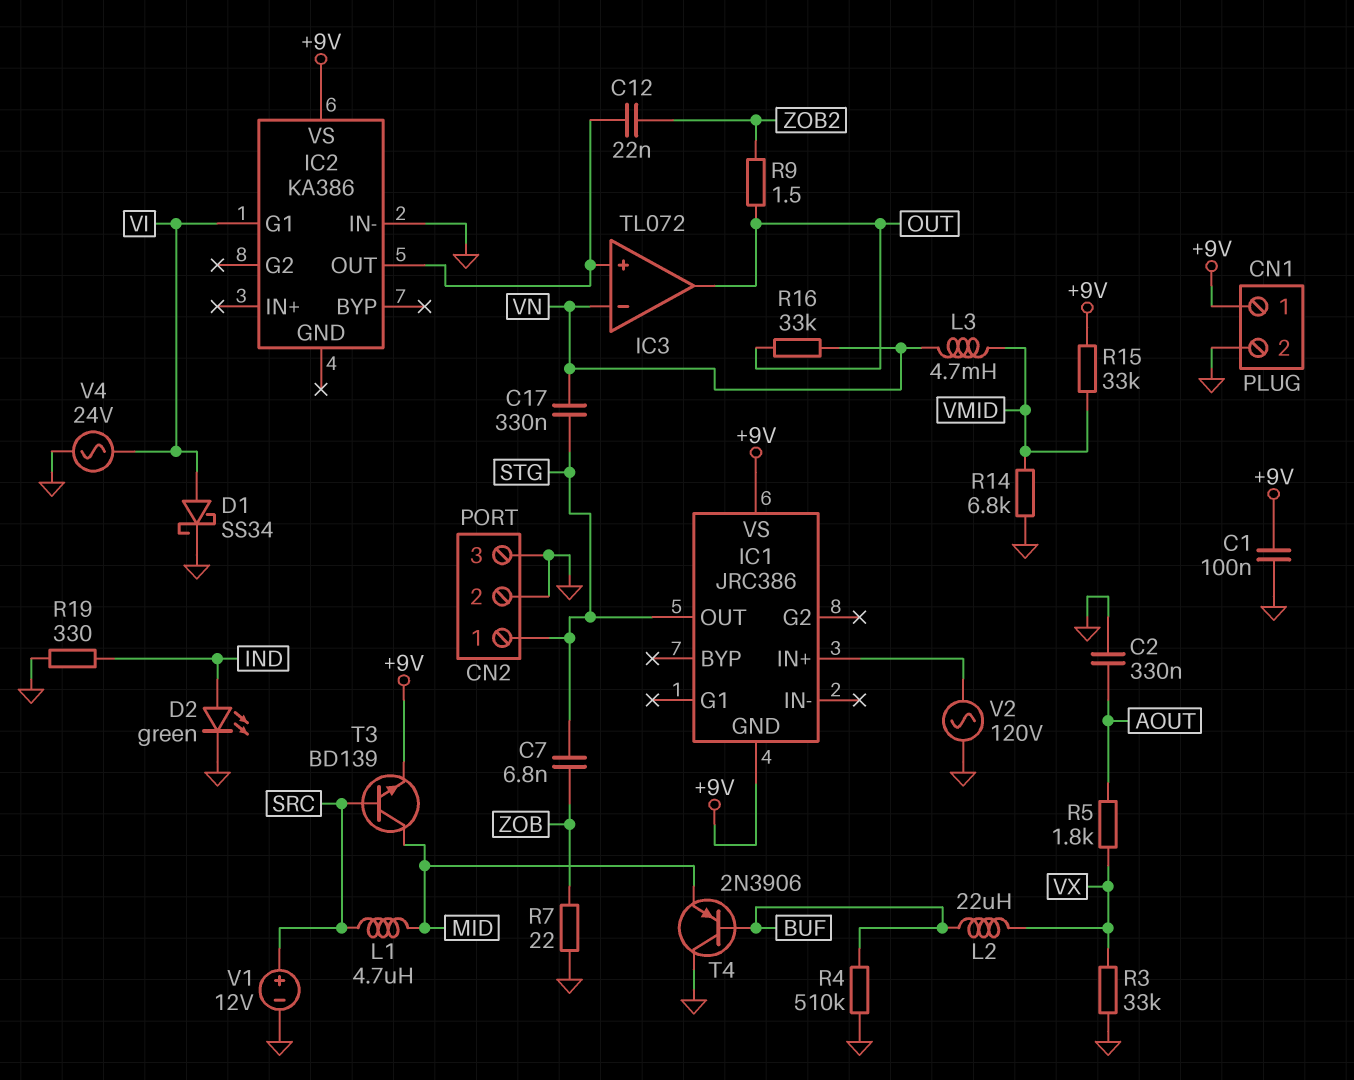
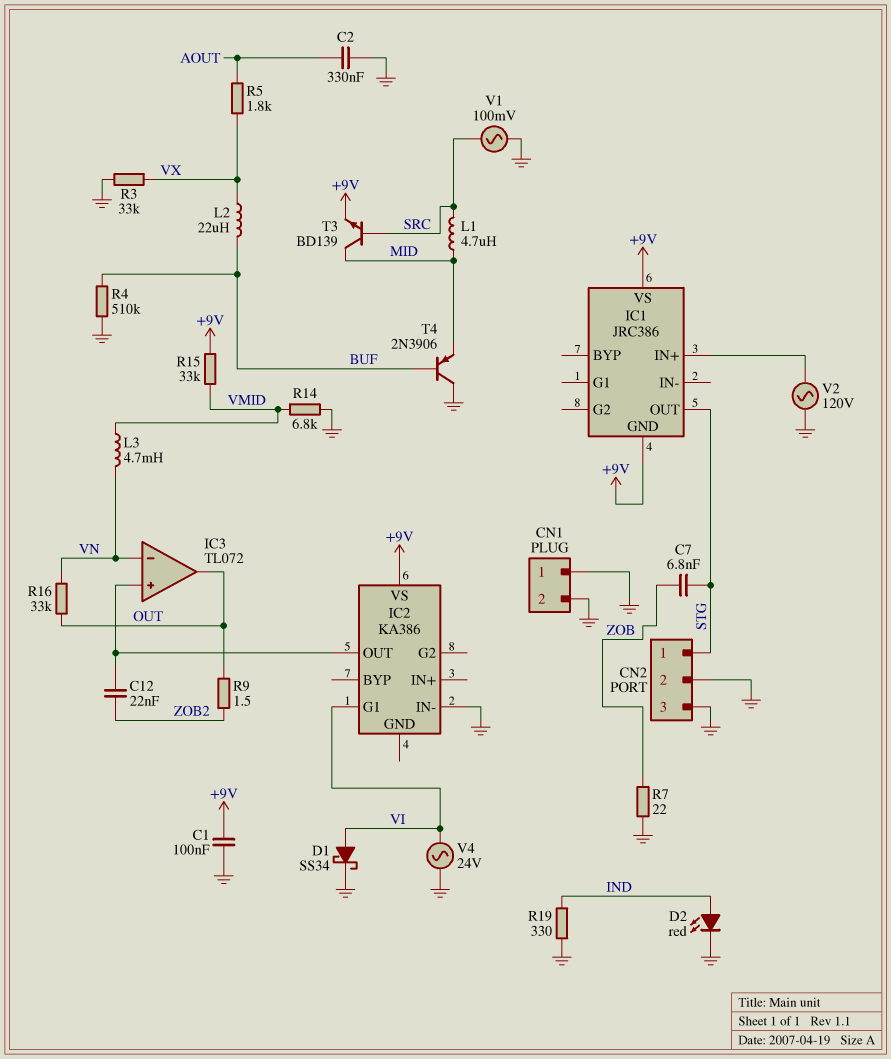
C17: 330nF (STG, VN) -> none
CN1 pin 1: +9V -> GND
D2: LED green (A IND, K GND) -> LED red (A IND, K GND)
V1: 12V (plus SRC, minus GND) -> AC 100mV (GND, SRC)

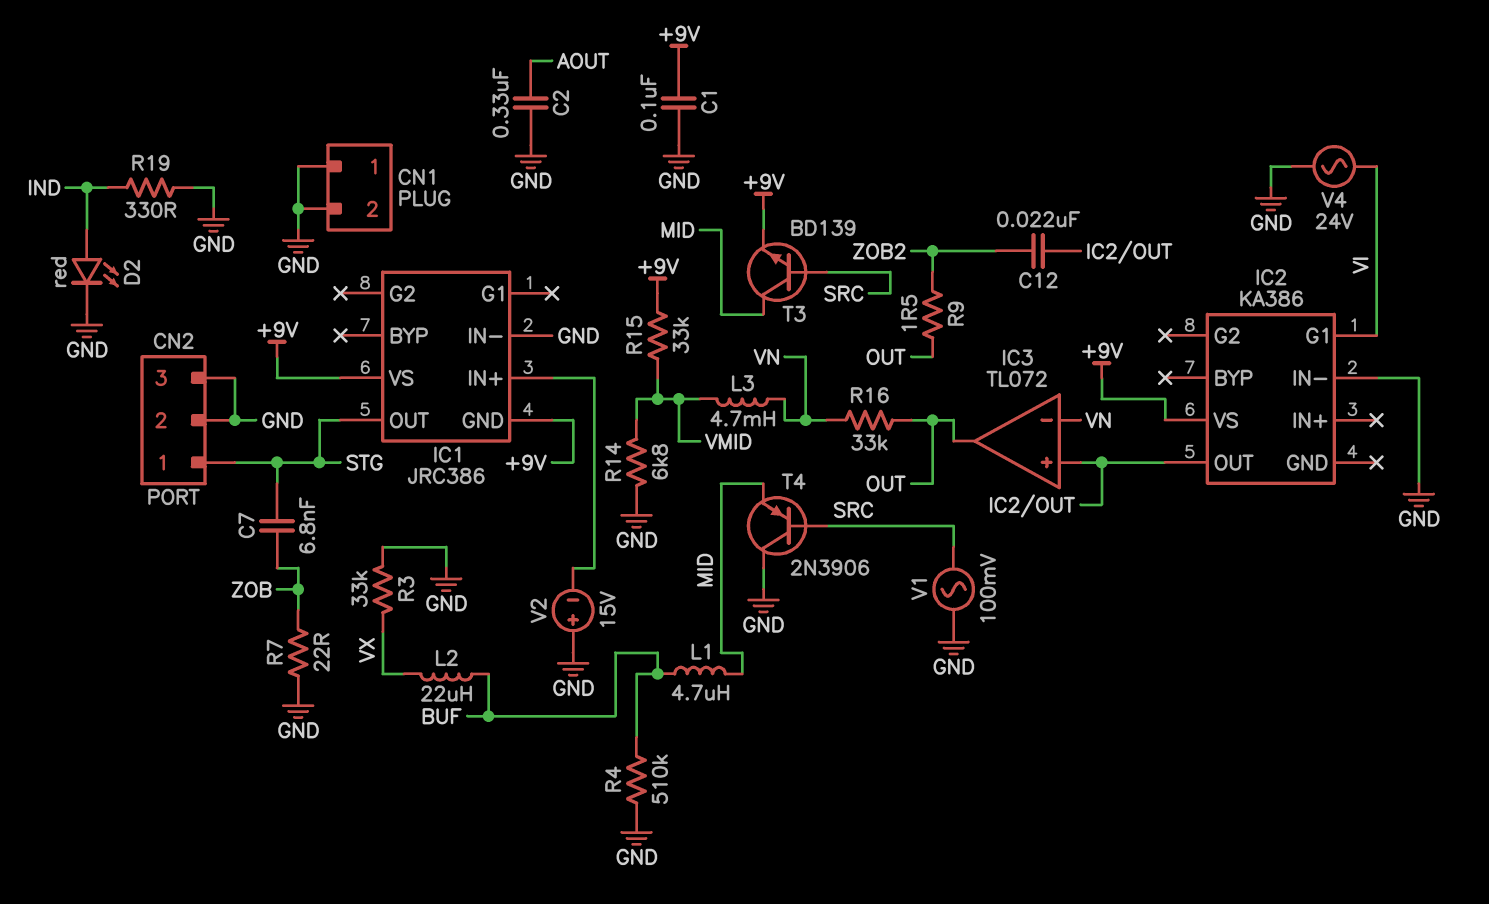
D1: schottky SS34 (A VI, K GND) -> none
IC1 pin IN-: none -> GND
L1: 4.7uH (MID, SRC) -> 4.7uH (BUF, MID)
R5: 1.8k (AOUT, VX) -> none
T4: PNP 2N3906 (B BUF, C GND, E MID) -> PNP 2N3906 (B SRC, C GND, E MID)
V2: AC 120V (GND, IC1/IN+) -> 15V (plus GND, minus IC1/IN+)

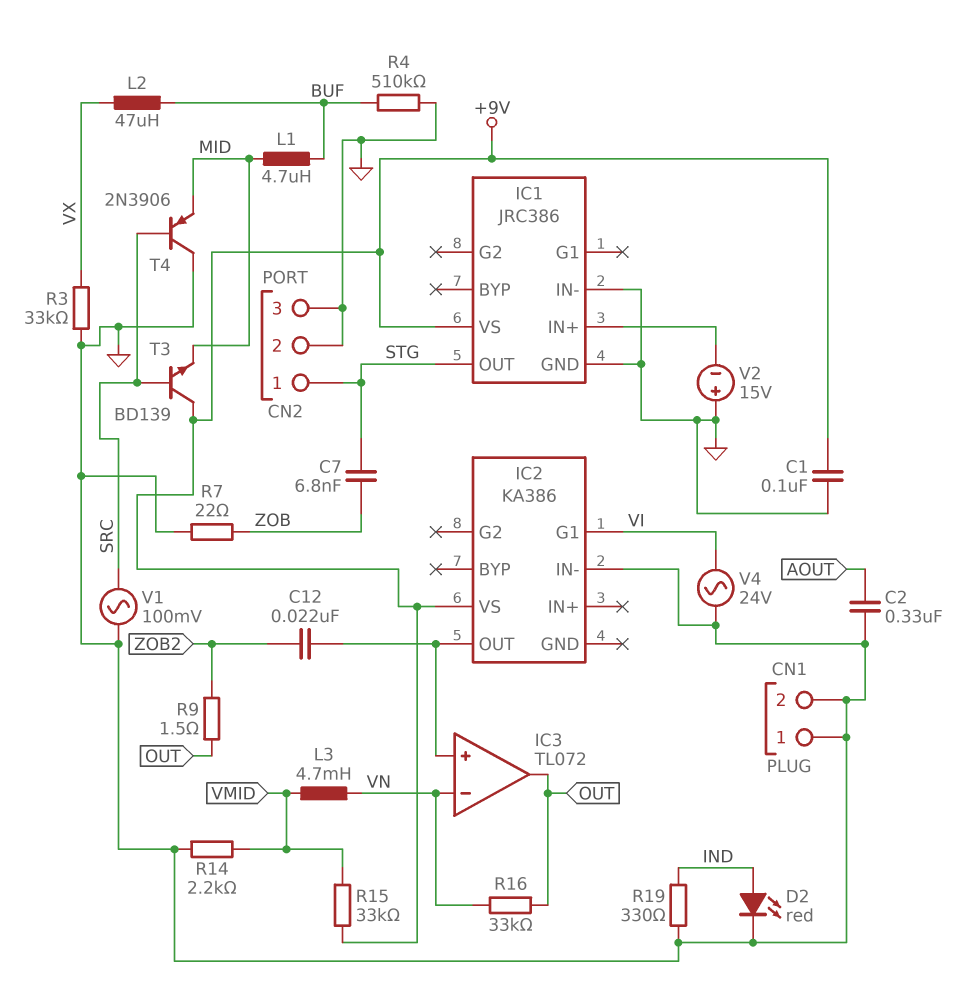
IC1 pin GND: +9V -> GND
L2: 22uH (BUF, VX) -> 47uH (BUF, VX)
R14: 6.8k (GND, VMID) -> 2.2k (GND, VMID)
T3: NPN BD139 (B SRC, C MID, E +9V) -> NPN BD139 (B SRC, C +9V, E MID)

